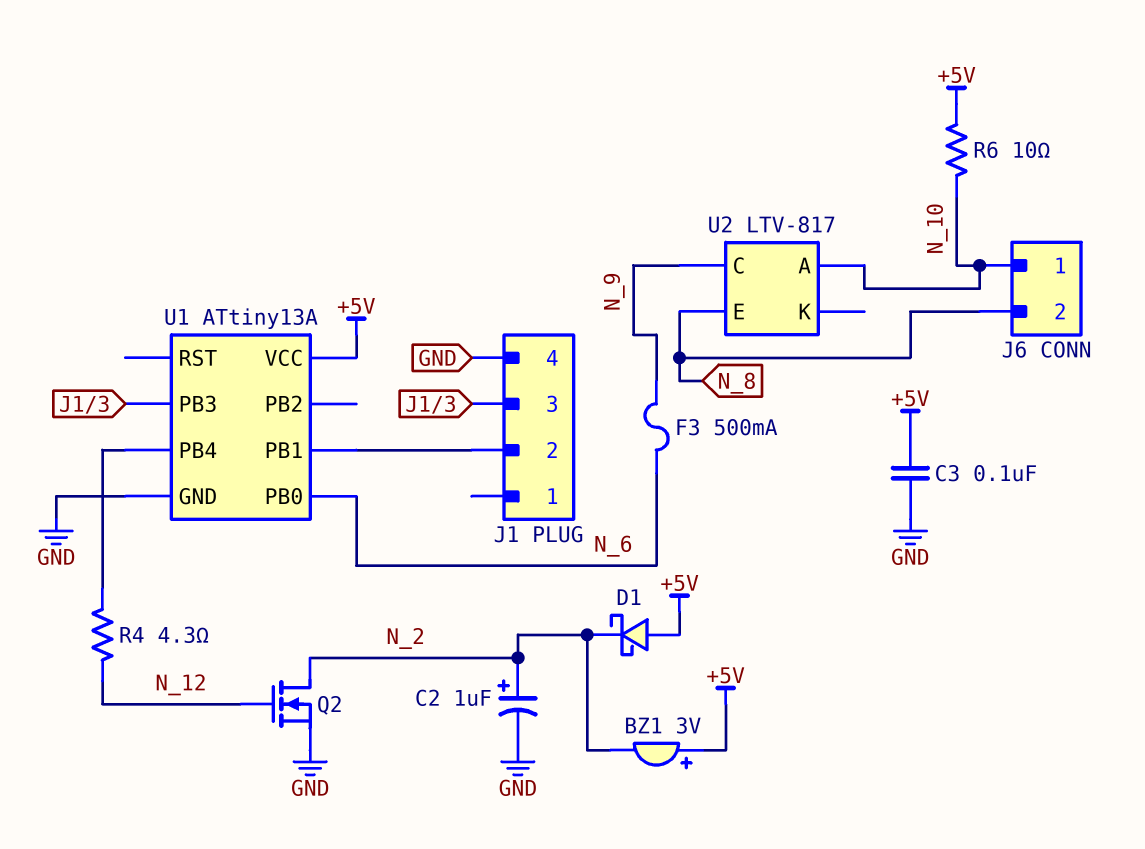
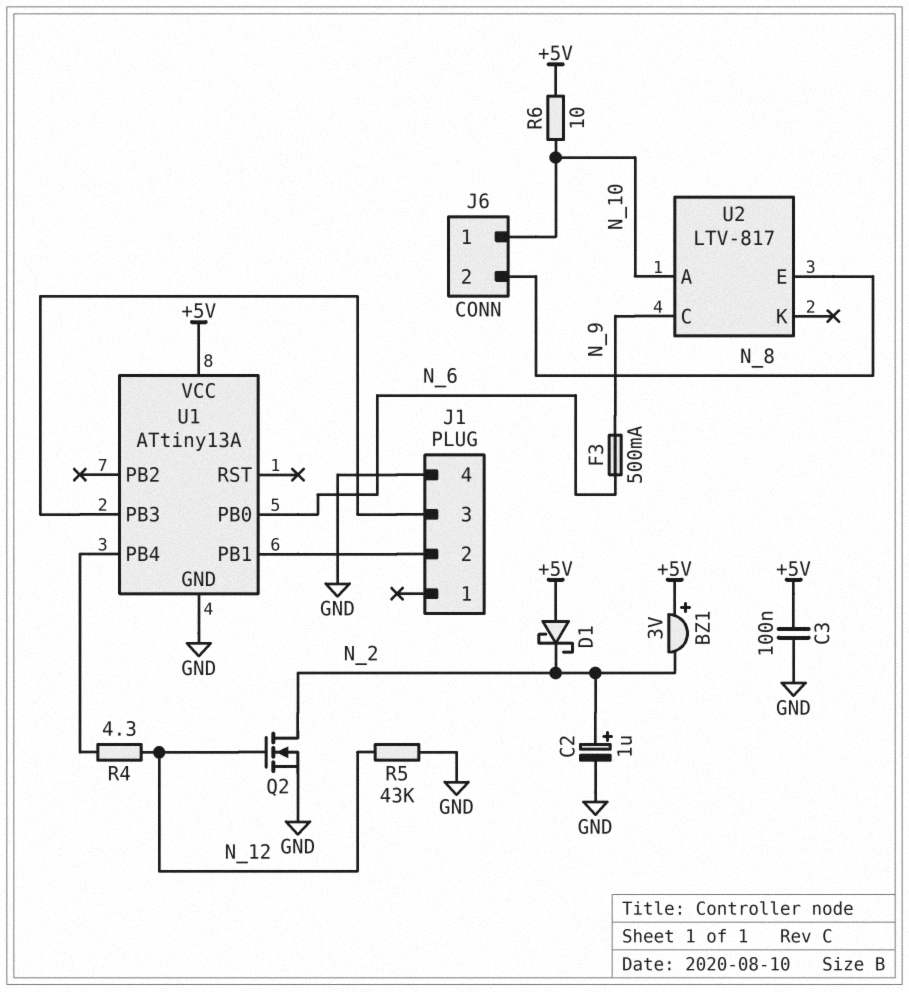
R5: none -> 43k (GND, N_12)

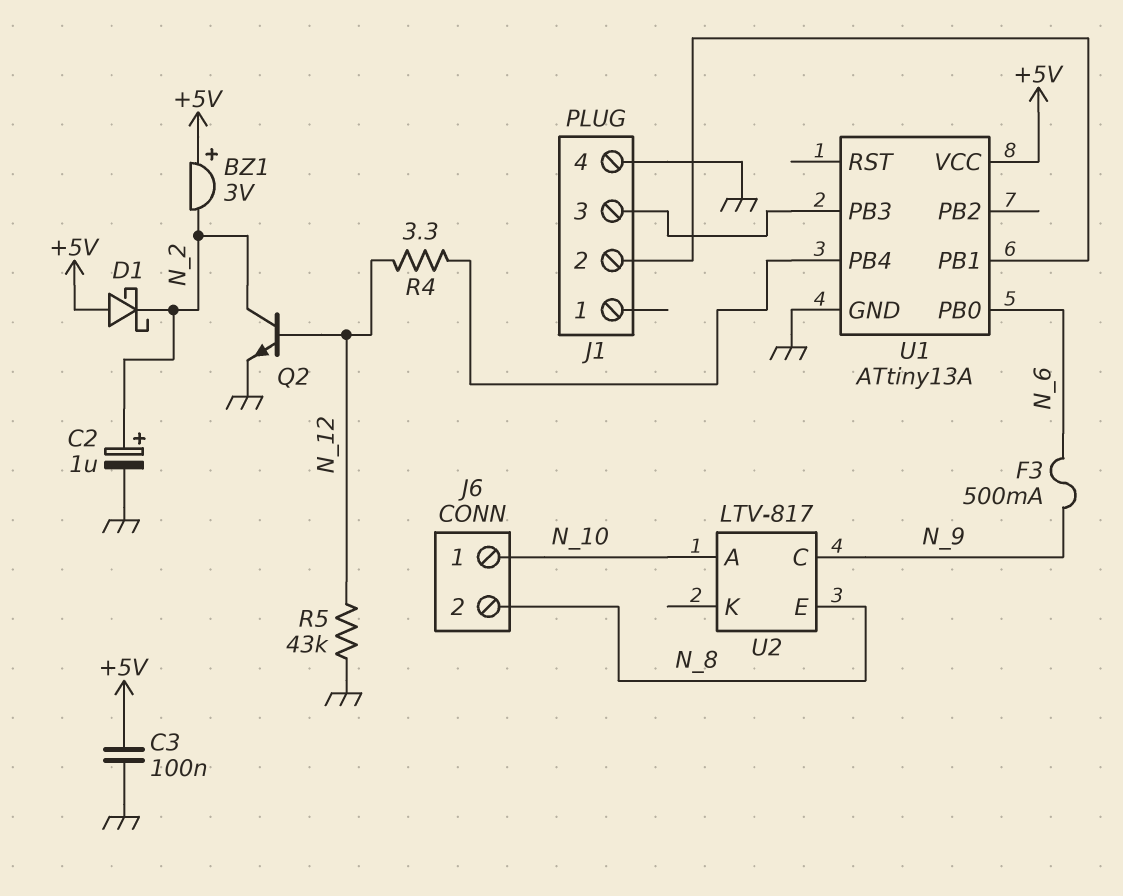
Q2: NMOS (G N_12, D N_2, S GND) -> NPN (B N_12, C N_2, E GND)
R4: 4.3 (N_12, U1/PB4) -> 3.3 (N_12, U1/PB4)
R6: 10 (+5V, N_10) -> none

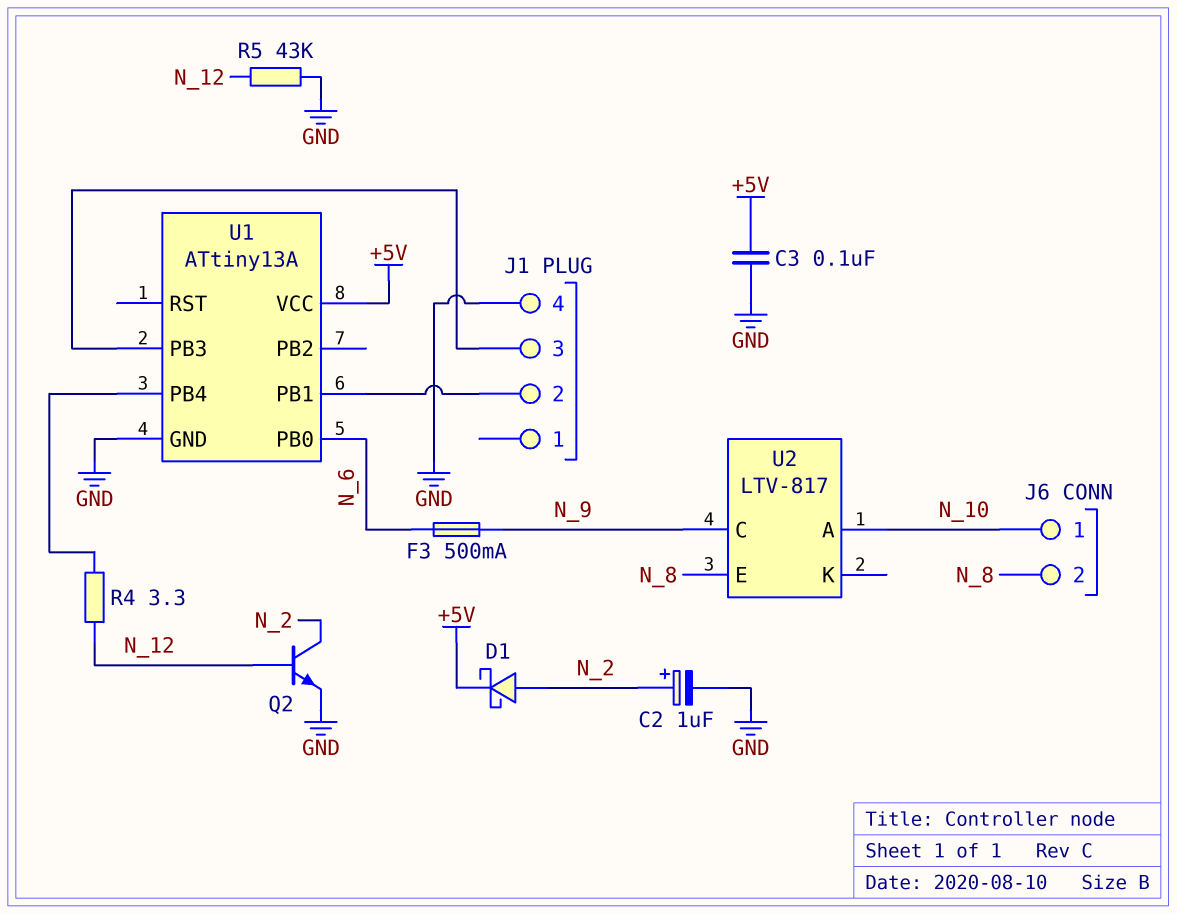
BZ1: buzzer 3V (plus +5V, minus N_2) -> none
D1: schottky (A +5V, K N_2) -> schottky (A N_2, K +5V)

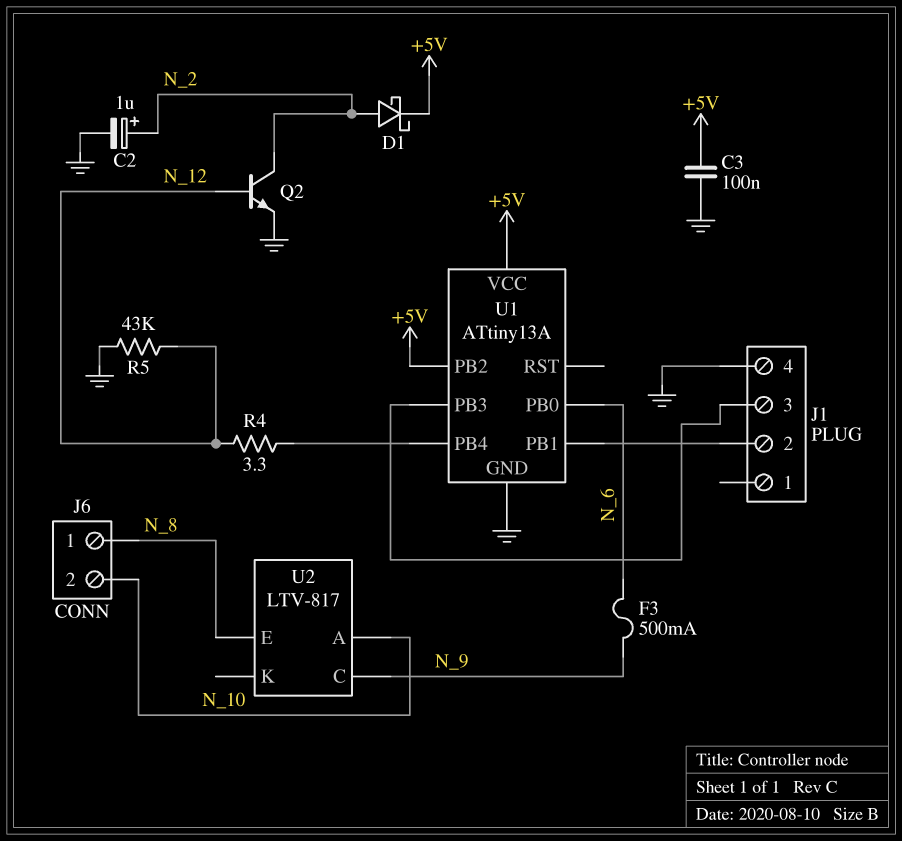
J6 pin 1: N_10 -> N_8
J6 pin 2: N_8 -> N_10
U1 pin PB2: none -> +5V

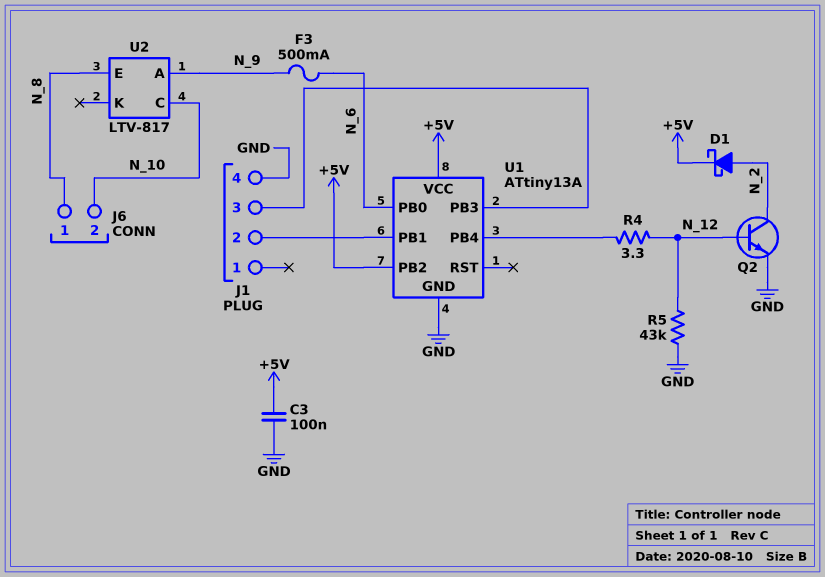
C2: 1uF (plus N_2, minus GND) -> none
U2 pin A: N_10 -> N_9
U2 pin C: N_9 -> N_10

